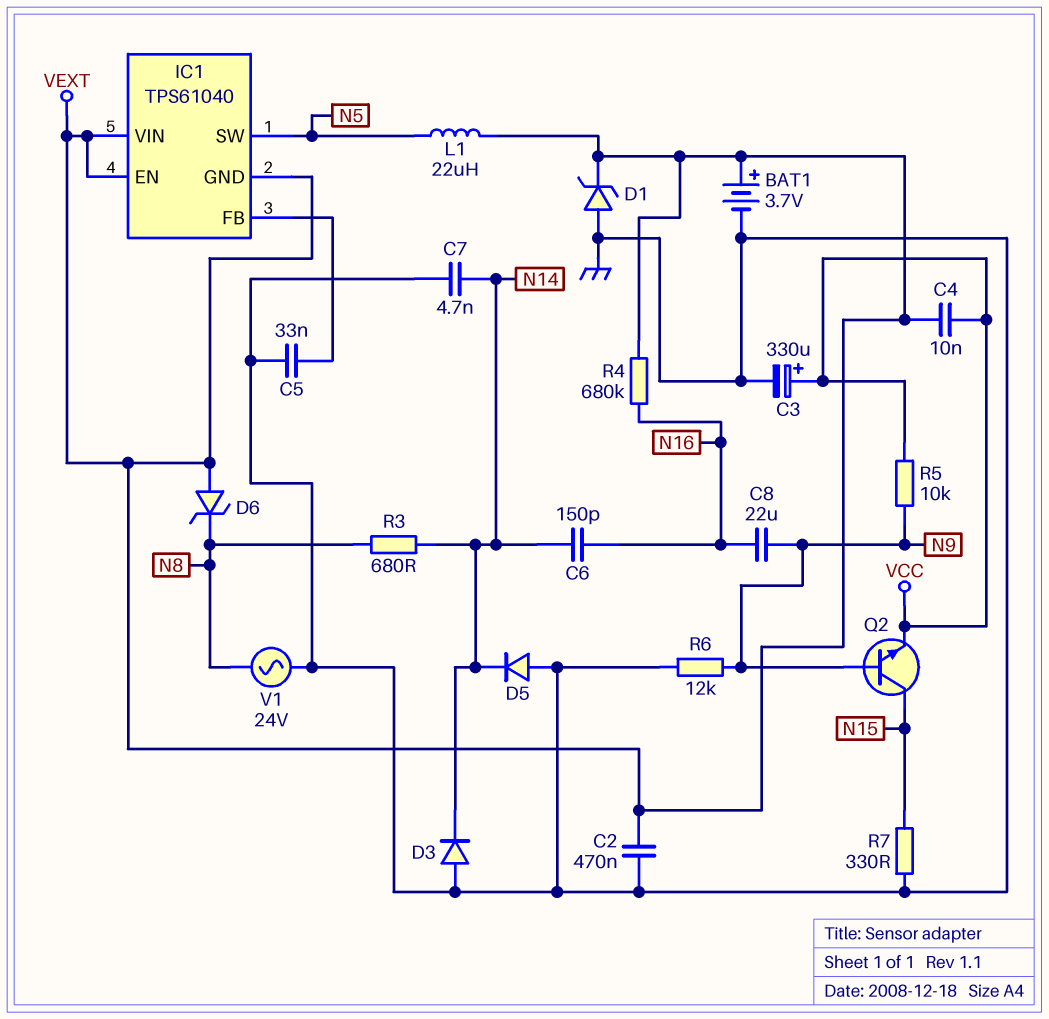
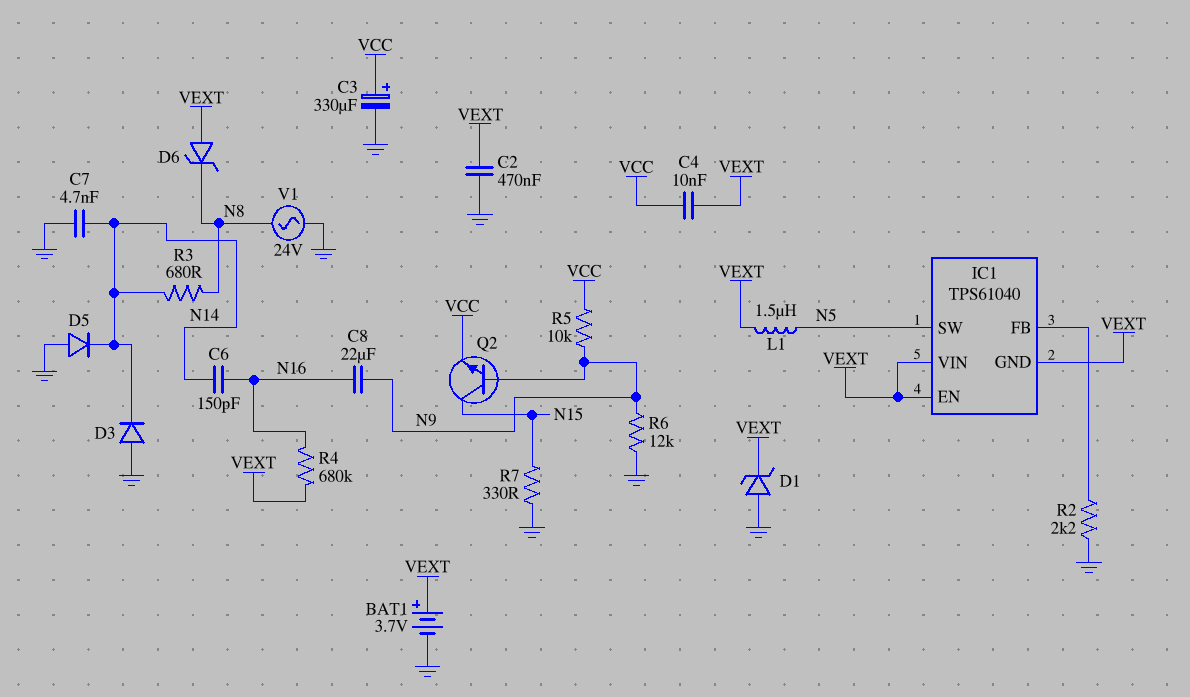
C5: 33nF (GND, IC1/FB) -> none
L1: 22uH (N5, VEXT) -> 1.5uH (N5, VEXT)
R2: none -> 2.2k (GND, IC1/FB)

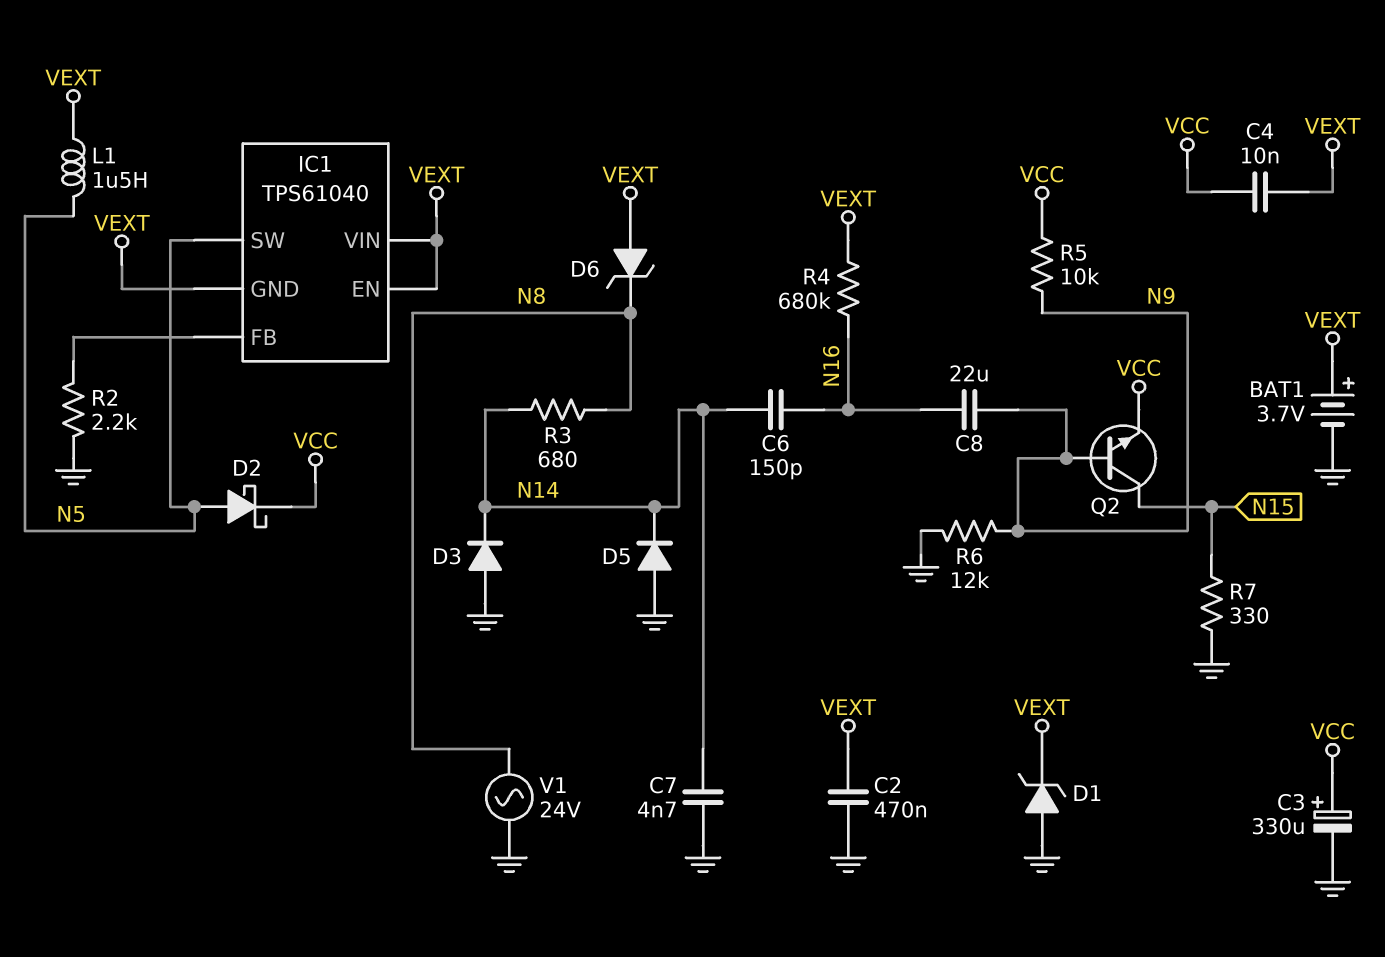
D2: none -> schottky (A N5, K VCC)

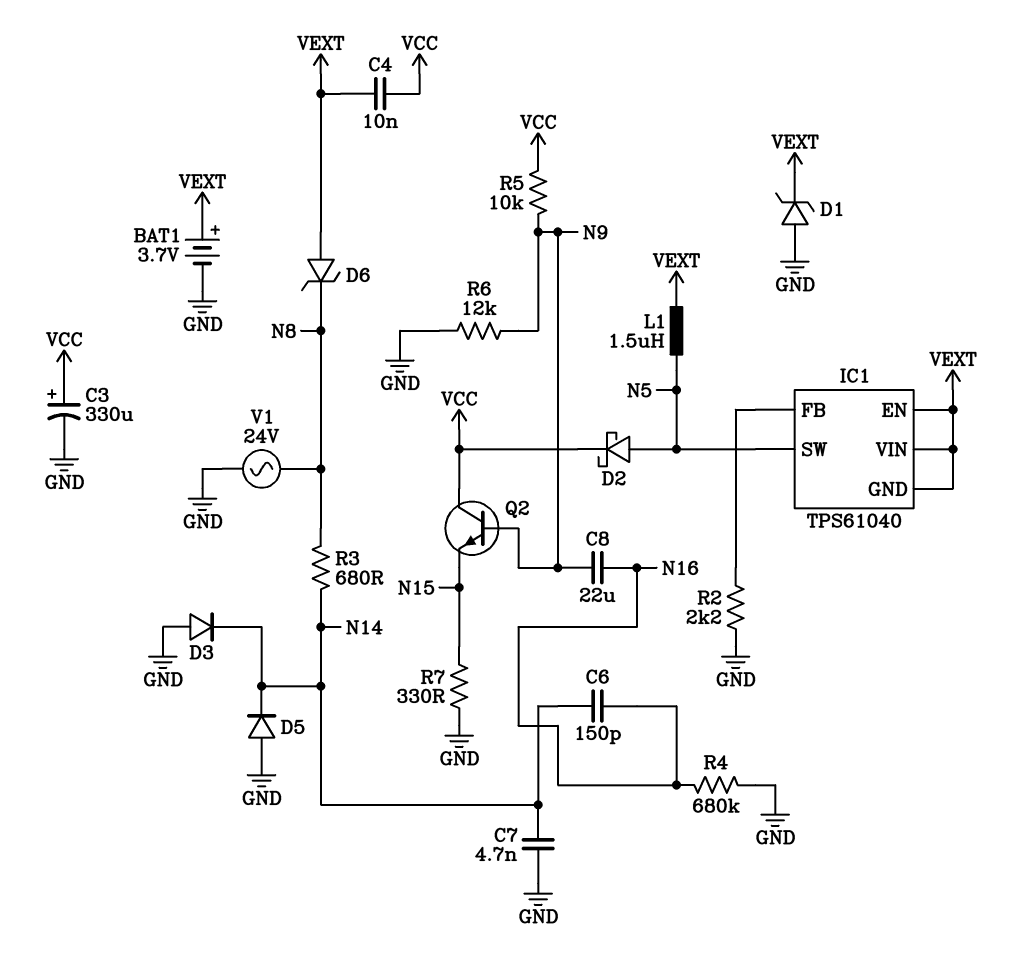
C2: 470nF (GND, VEXT) -> none
Q2: NPN (B N9, C N15, E VCC) -> NPN (B N9, C VCC, E N15)
R4: 680k (N16, VEXT) -> 680k (GND, N16)

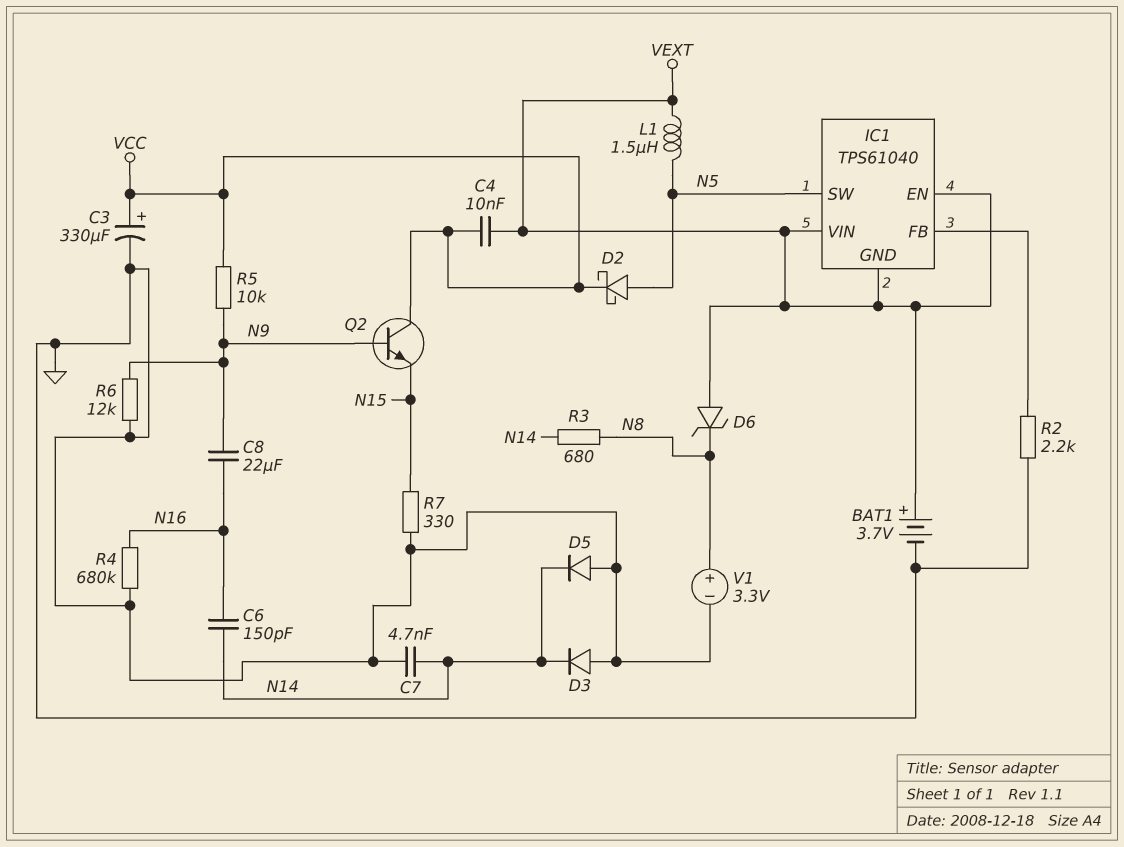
D1: zener (A GND, K VEXT) -> none
V1: AC 24V (GND, N8) -> 3.3V (plus N8, minus GND)

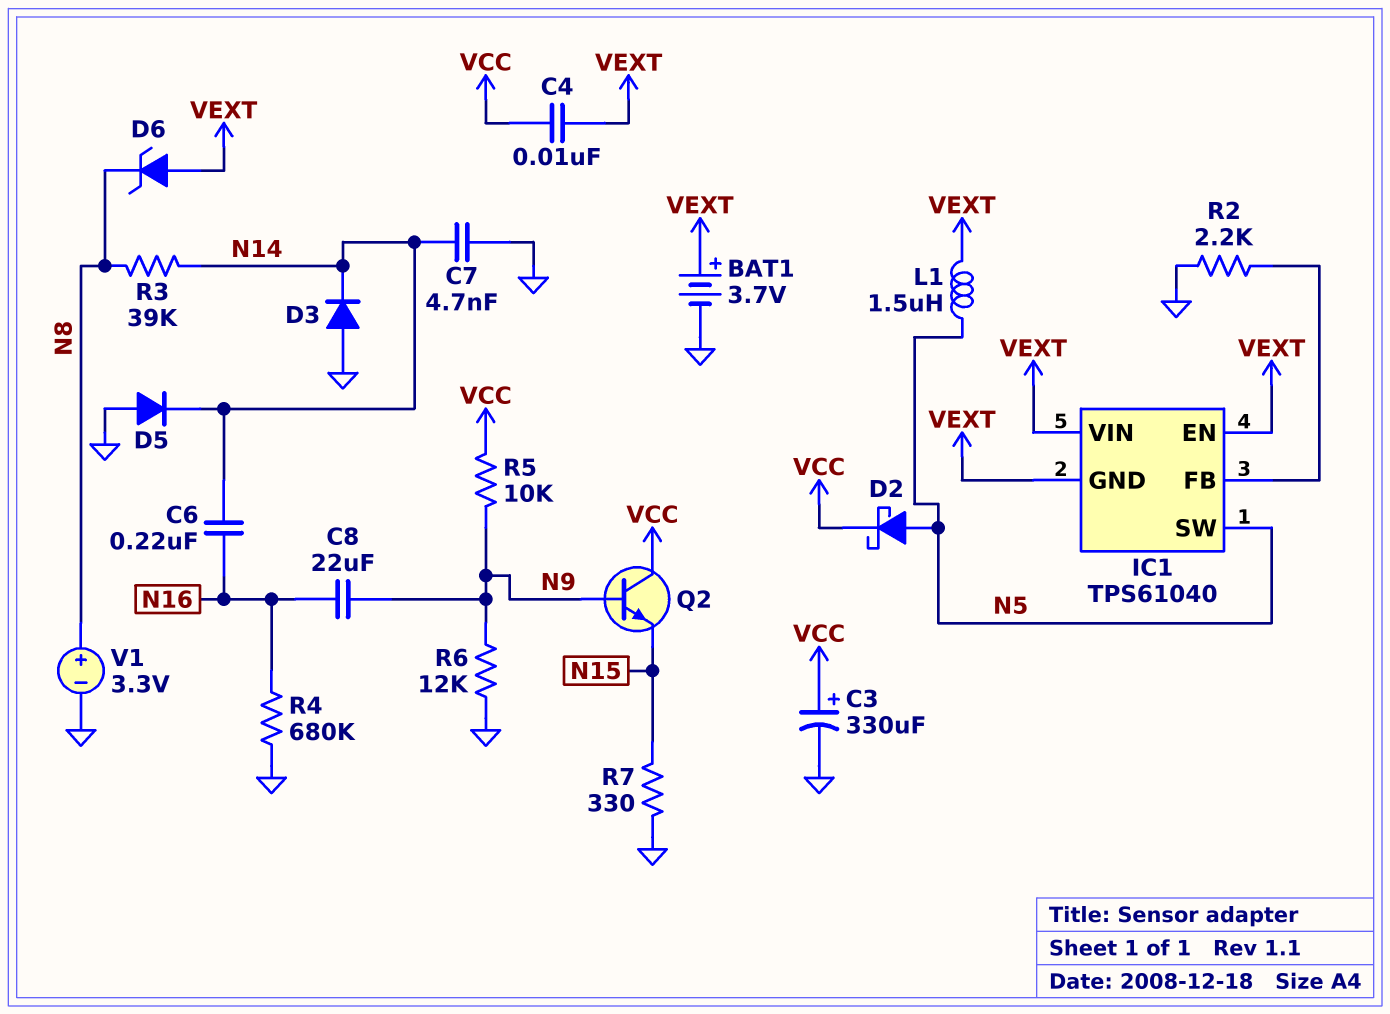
C6: 150pF (N14, N16) -> 220nF (N14, N16)
R3: 680 (N8, N14) -> 39k (N8, N14)

